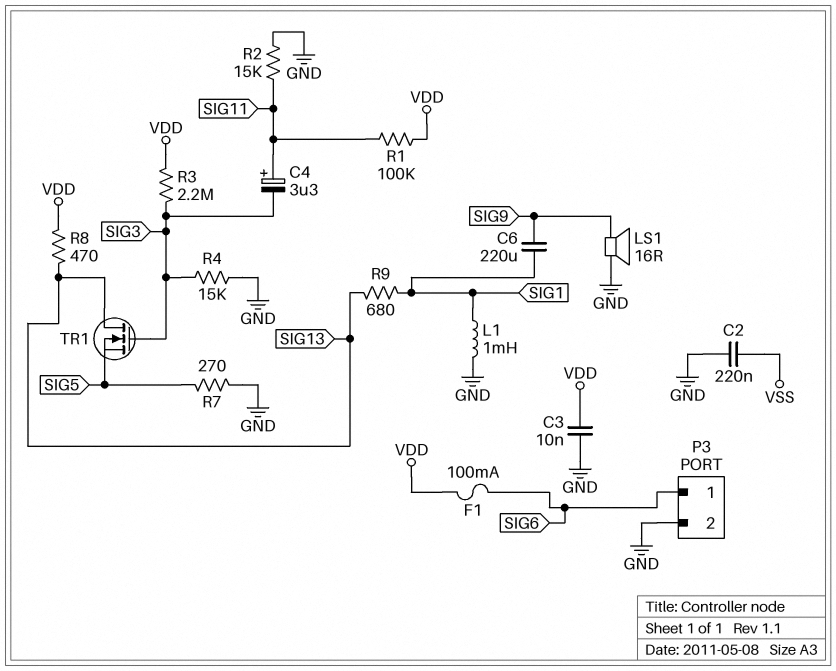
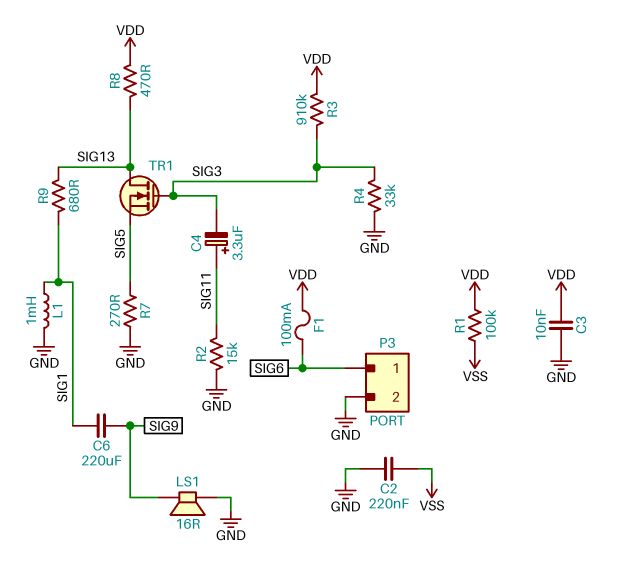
R1: 100k (SIG11, VDD) -> 100k (VDD, VSS)
R3: 2.2M (SIG3, VDD) -> 910k (SIG3, VDD)
R4: 15k (GND, SIG3) -> 33k (GND, SIG3)

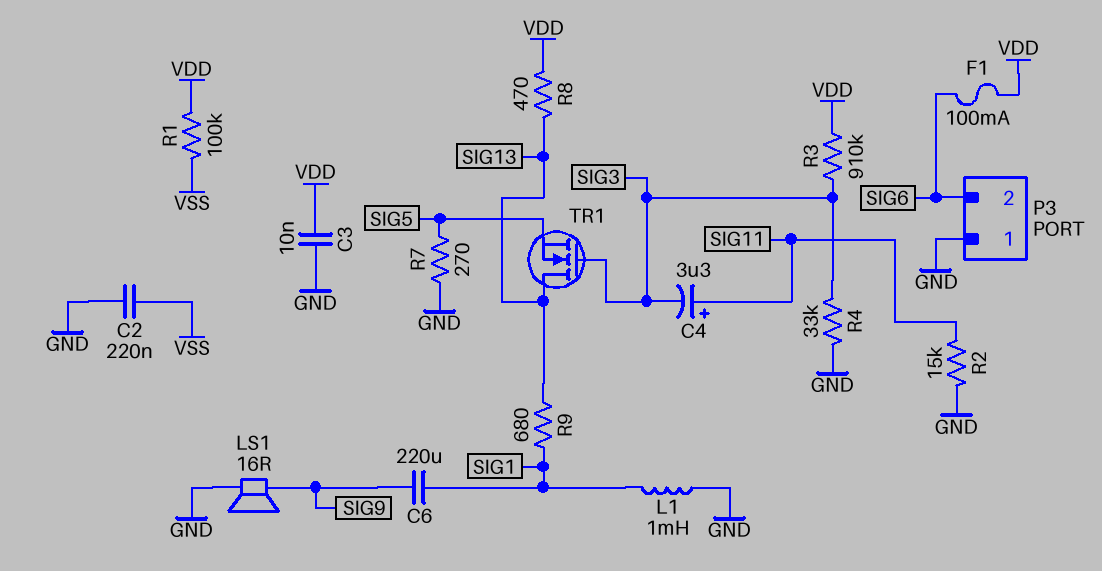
P3 pin 1: SIG6 -> GND
P3 pin 2: GND -> SIG6

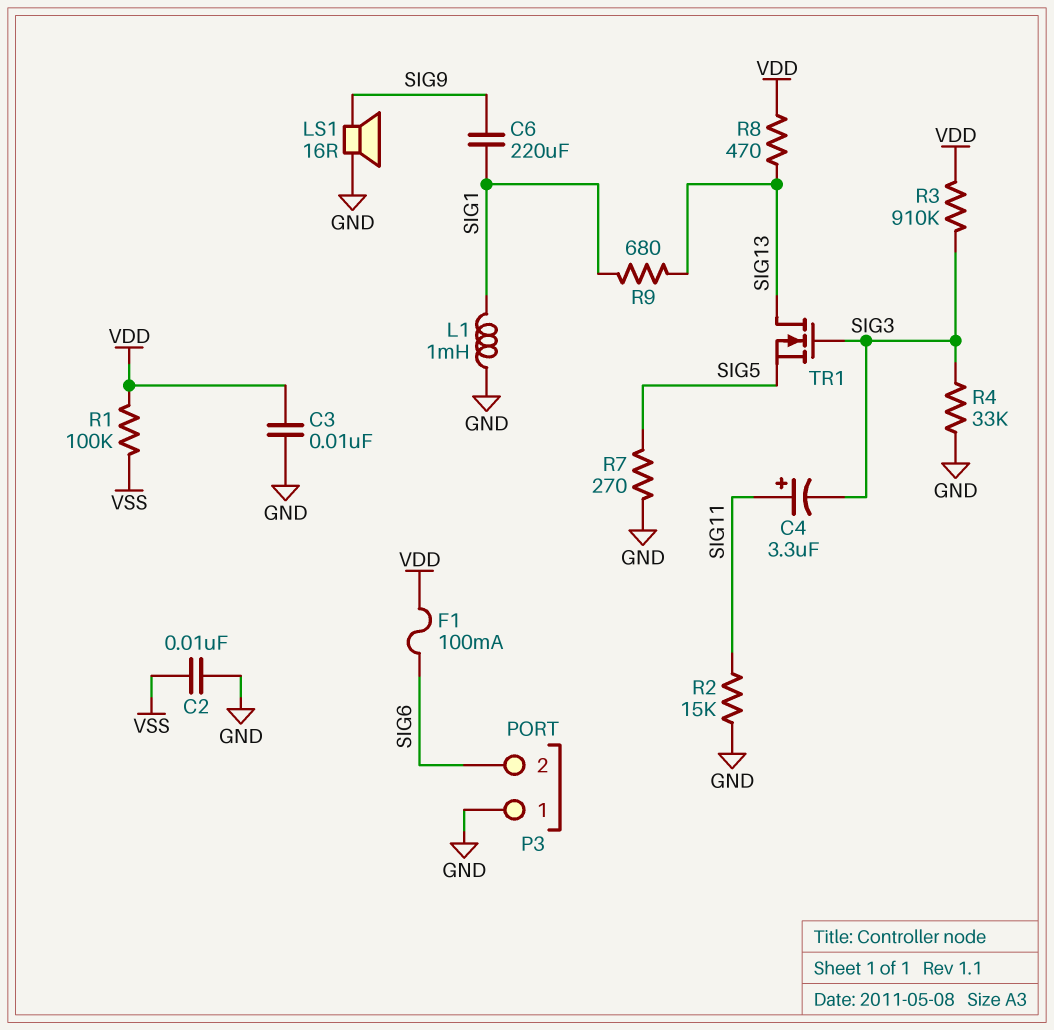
C2: 220nF (GND, VSS) -> 10nF (GND, VSS)

